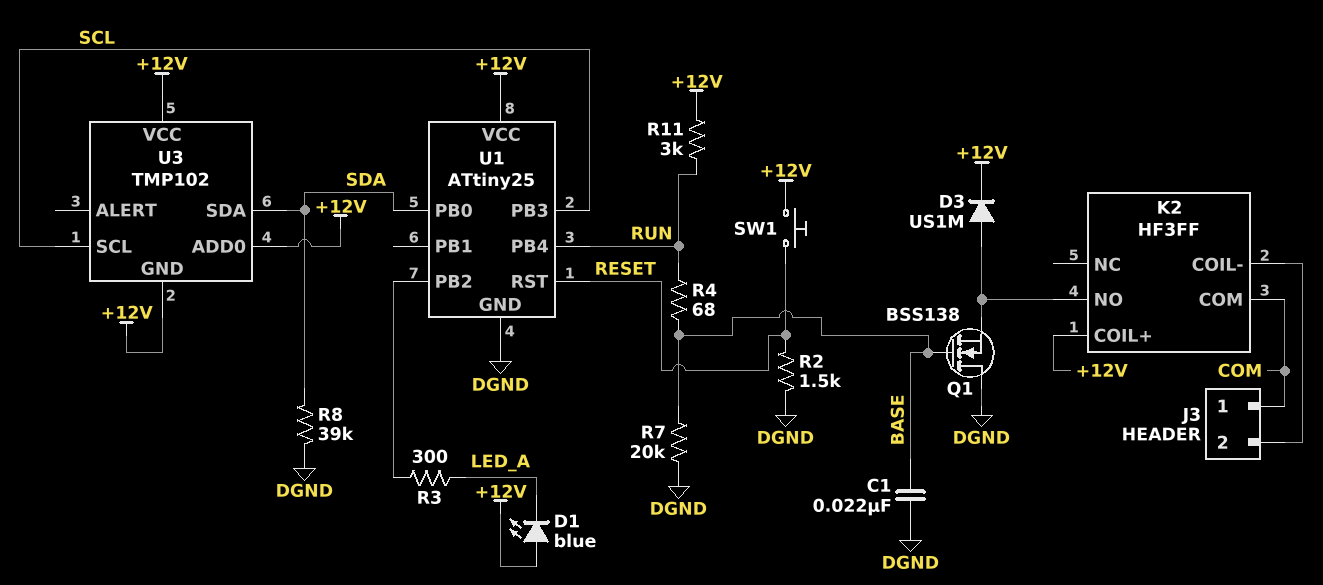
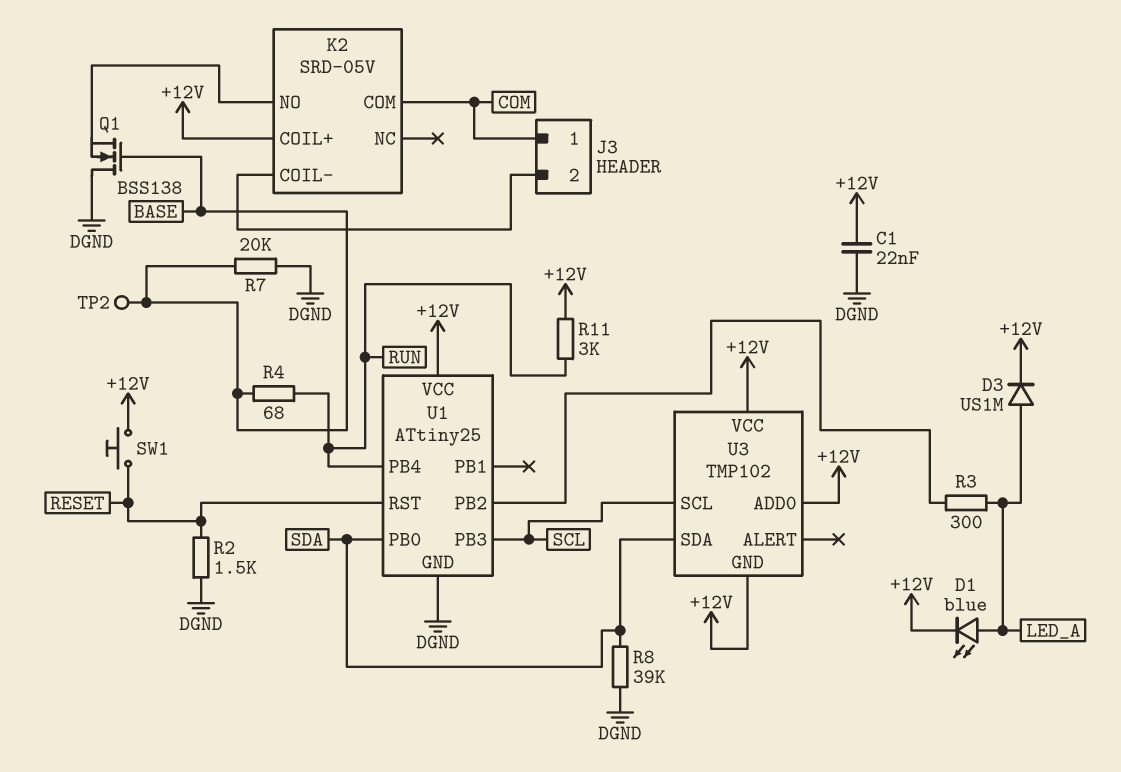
C1: 22nF (BASE, DGND) -> 22nF (+12V, DGND)
D1: LED blue (A +12V, K LED_A) -> LED blue (A LED_A, K +12V)
D3: diode US1M (A K2/NO, K +12V) -> diode US1M (A LED_A, K +12V)
K2: HF3FF -> SRD-05V
TP2: none -> test point (BASE)

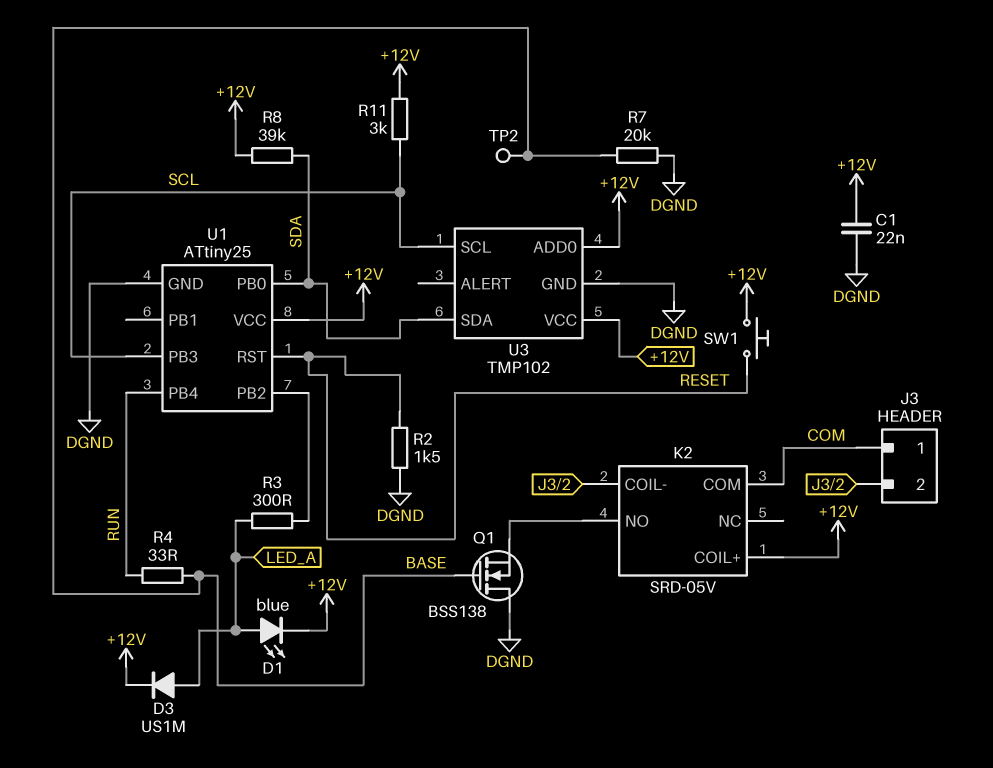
R4: 68 (BASE, RUN) -> 33 (BASE, RUN)
R8: 39k (DGND, SDA) -> 39k (+12V, SDA)
R11: 3k (+12V, RUN) -> 3k (+12V, SCL)
U3 pin GND: +12V -> DGND

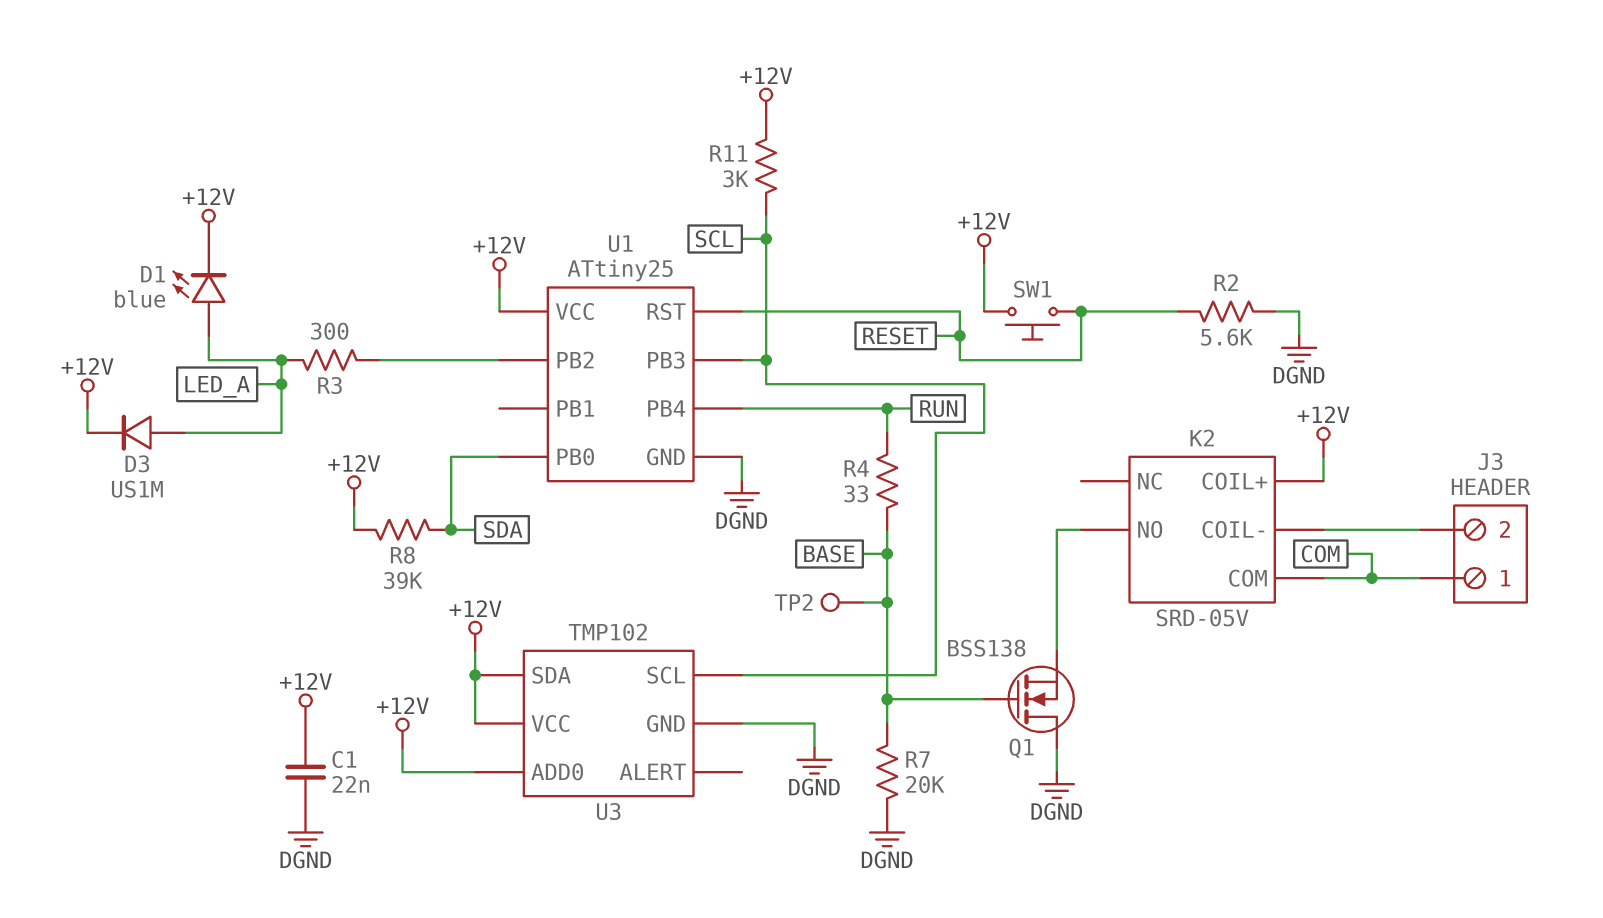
R2: 1.5k (DGND, RESET) -> 5.6k (DGND, RESET)
U3 pin SDA: SDA -> +12V

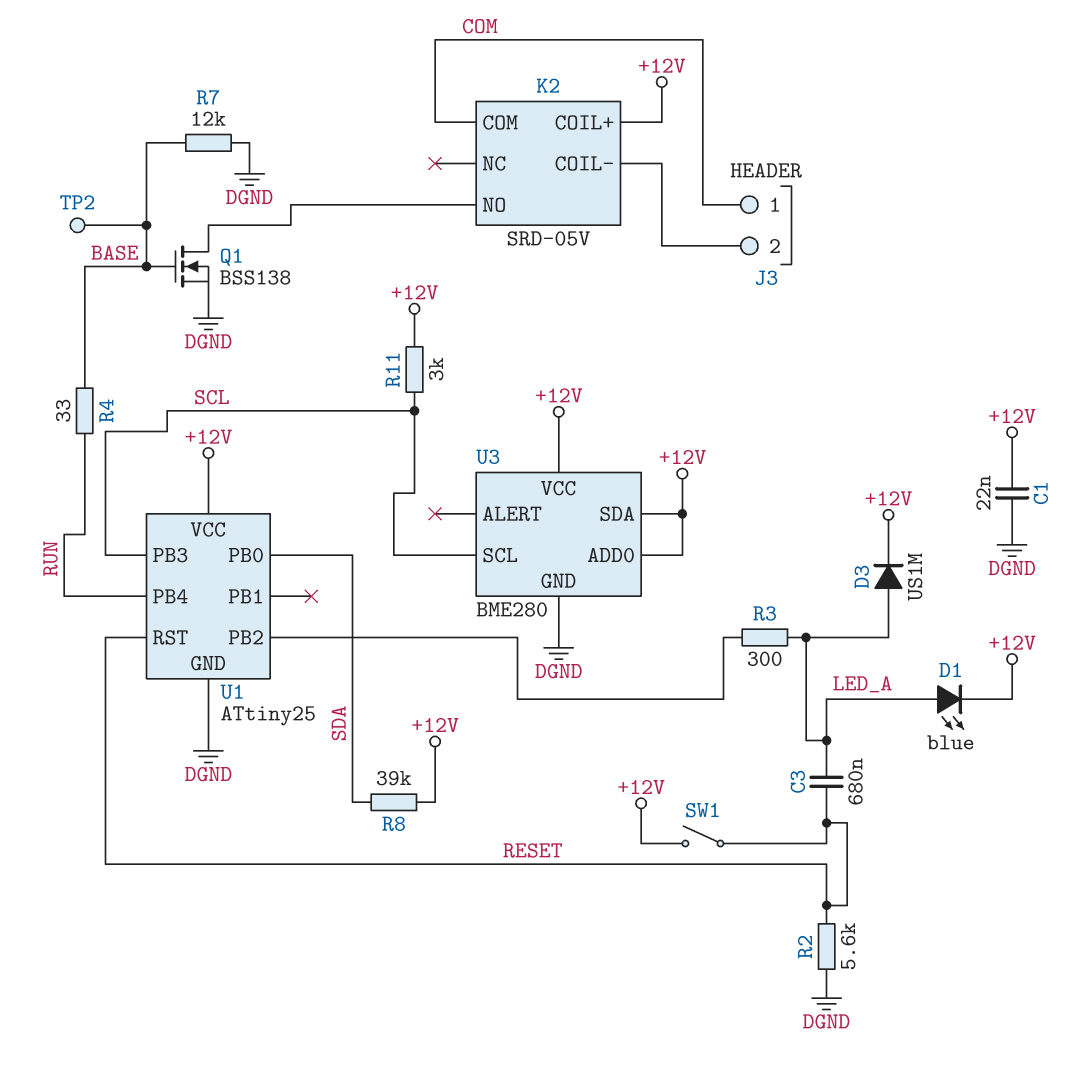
C3: none -> 680nF (LED_A, RESET)
Q1: NMOS BSS138 (G BASE, D DGND, S K2/NO) -> NMOS BSS138 (G BASE, D K2/NO, S DGND)
R7: 20k (BASE, DGND) -> 12k (BASE, DGND)
SW1: button (+12V, RESET) -> switch (+12V, RESET)
U3: TMP102 -> BME280

